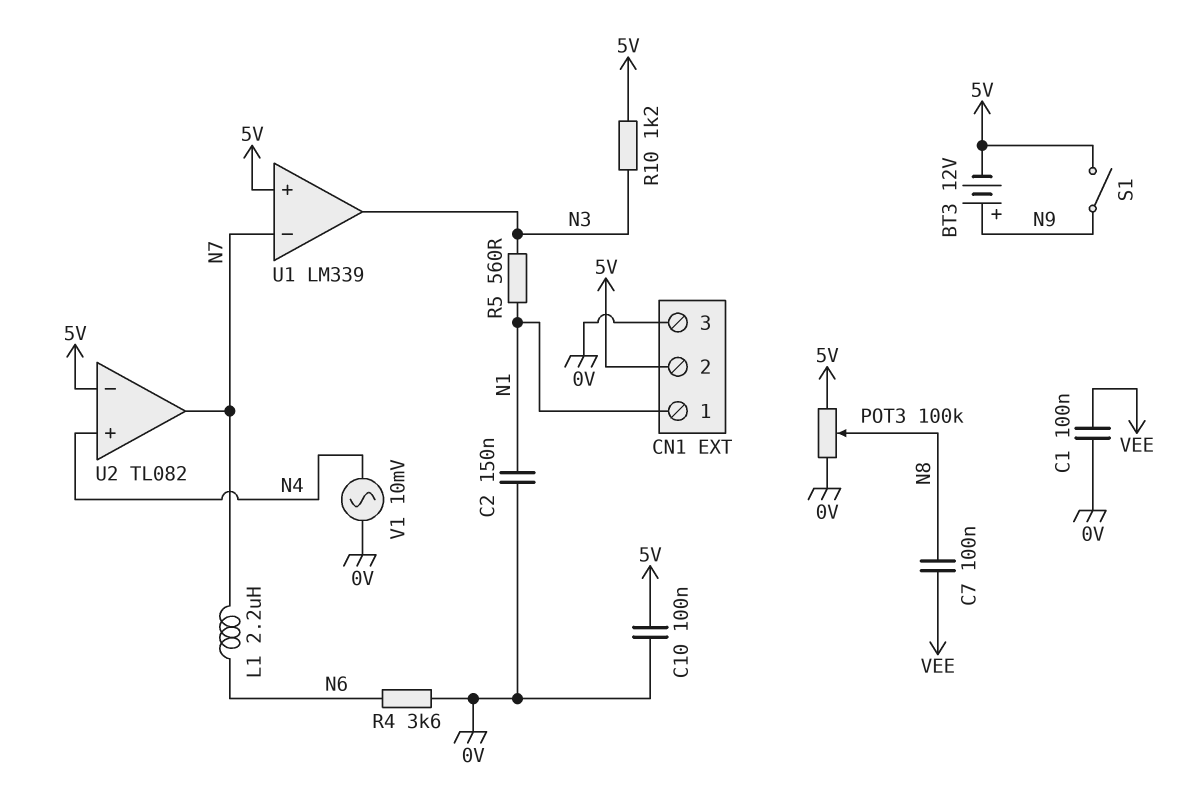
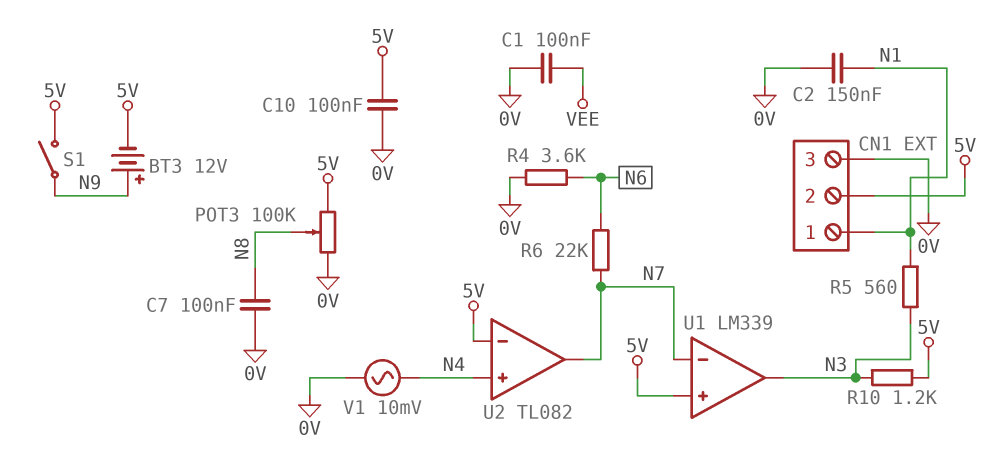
C7: 100nF (N8, VEE) -> 100nF (0V, N8)
L1: 2.2uH (N6, N7) -> none
R6: none -> 22k (N6, N7)

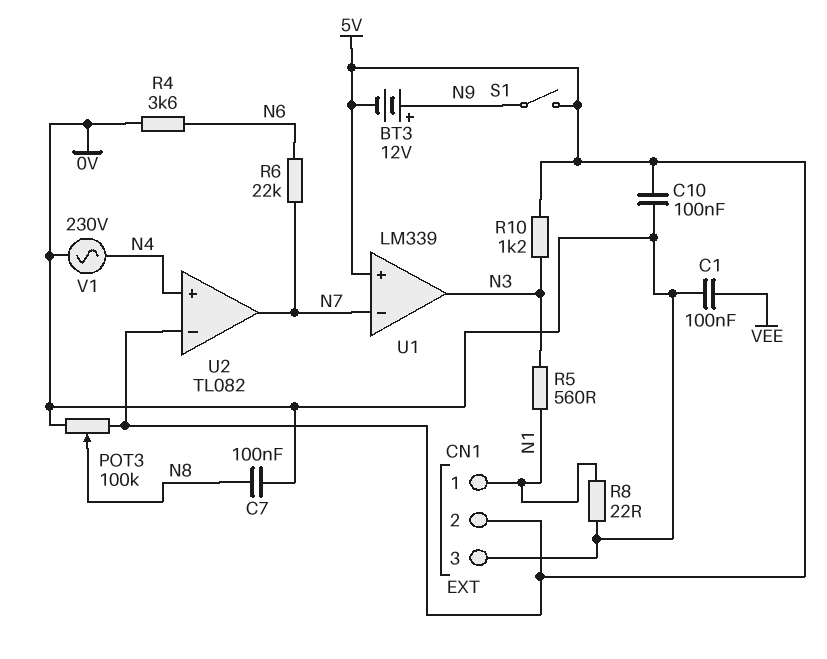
C2: 150nF (0V, N1) -> none
R8: none -> 22 (0V, N1)
V1: AC 10mV (0V, N4) -> AC 230V (0V, N4)

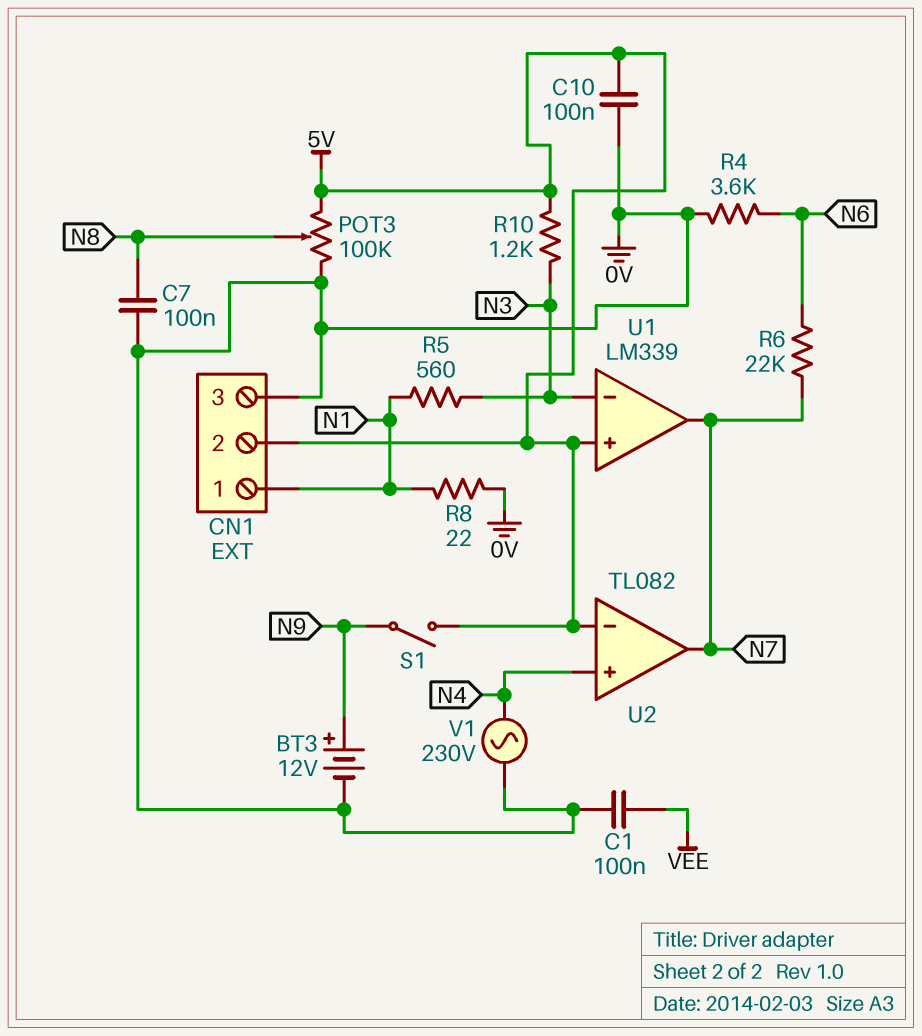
BT3: 12V (plus N9, minus 5V) -> 12V (plus N9, minus 0V)
U1 pin in-: N7 -> N3
U1 pin out: N3 -> N7

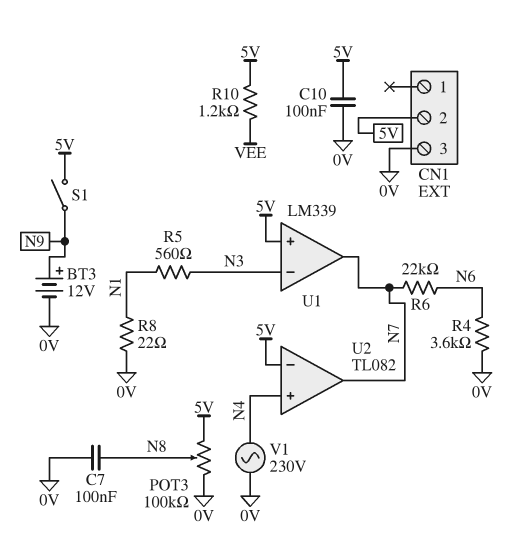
C1: 100nF (0V, VEE) -> none
CN1 pin 1: N1 -> none
R10: 1.2k (5V, N3) -> 1.2k (5V, VEE)

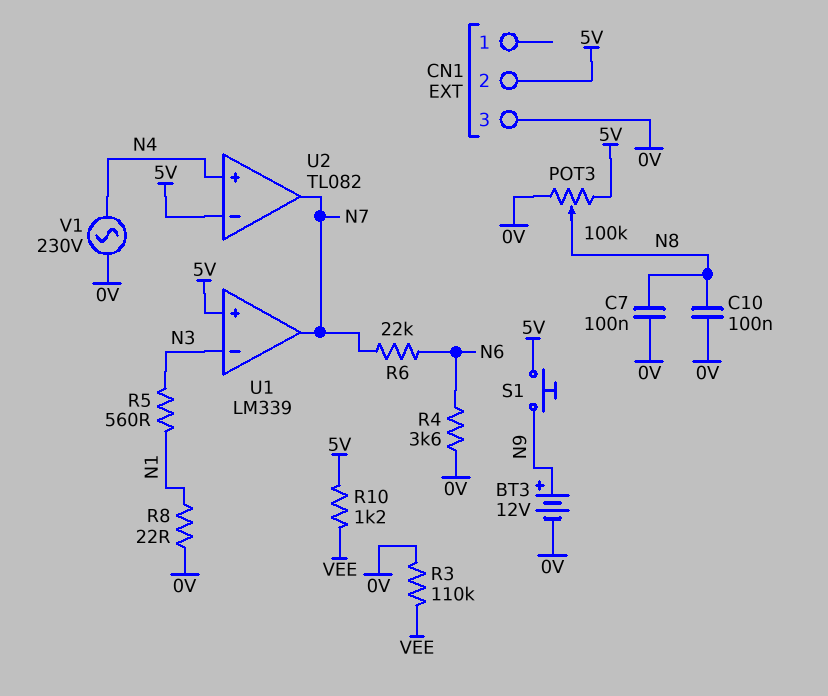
C10: 100nF (0V, 5V) -> 100nF (0V, N8)
R3: none -> 110k (0V, VEE)
S1: switch (5V, N9) -> button (5V, N9)

